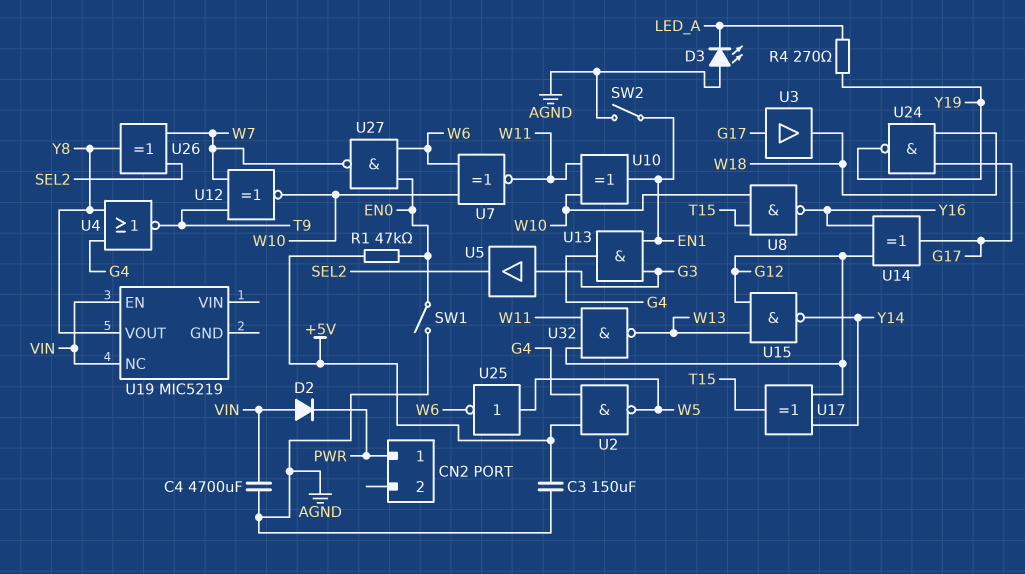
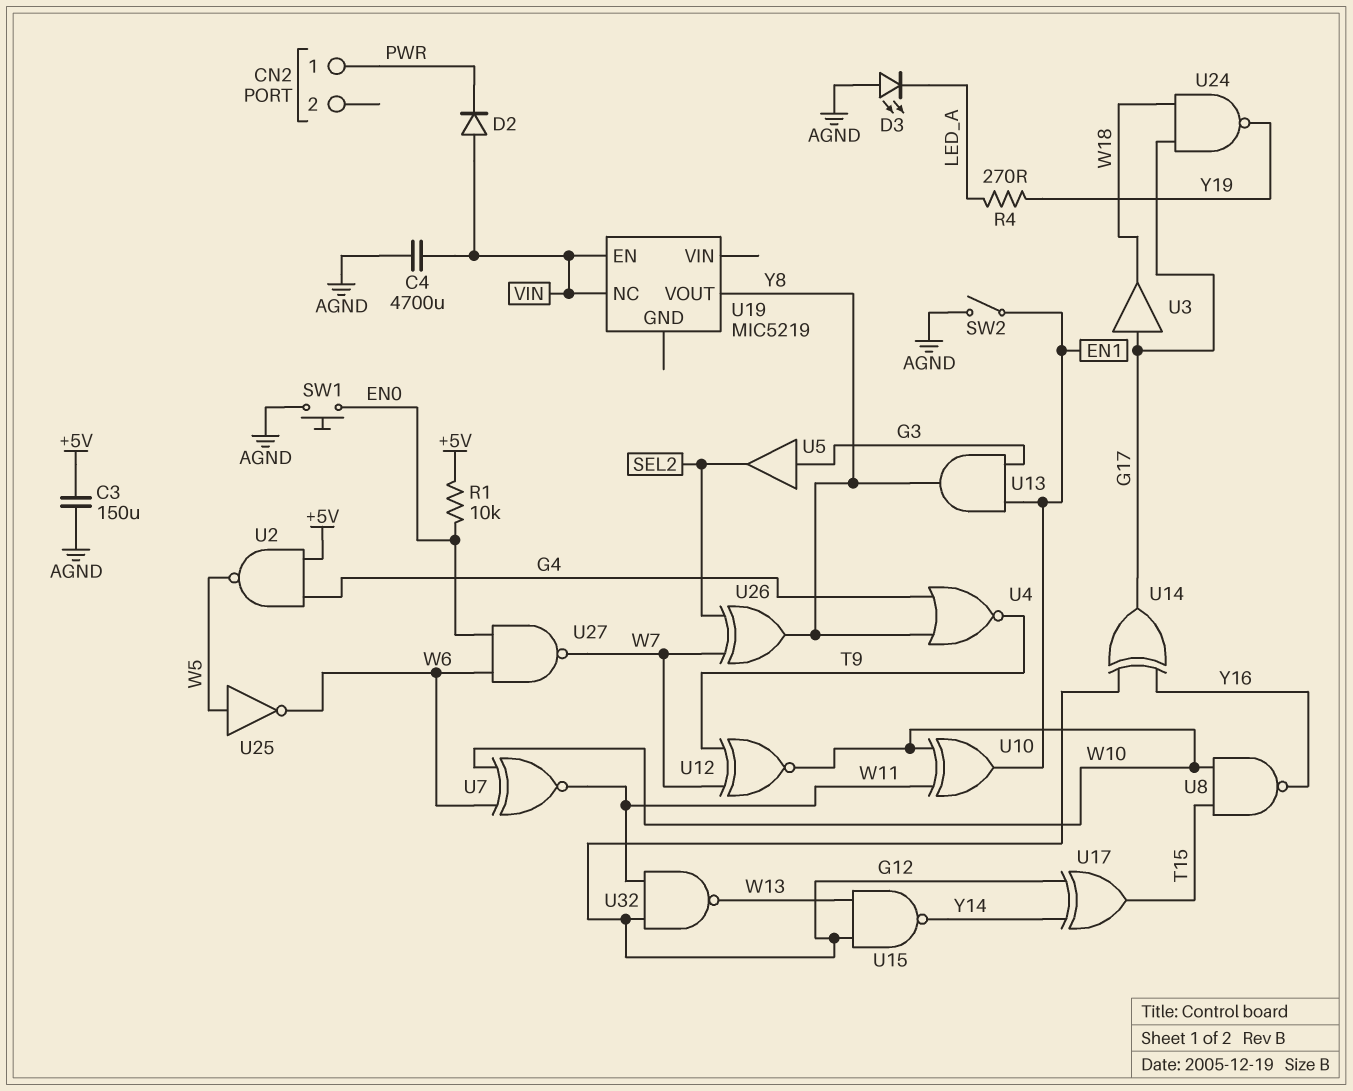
R1: 47k (+5V, EN0) -> 10k (+5V, EN0)
SW1: switch (AGND, EN0) -> button (AGND, EN0)
U13: AND (in EN1, in G3, out G4) -> AND (in EN1, in G3, out Y8)

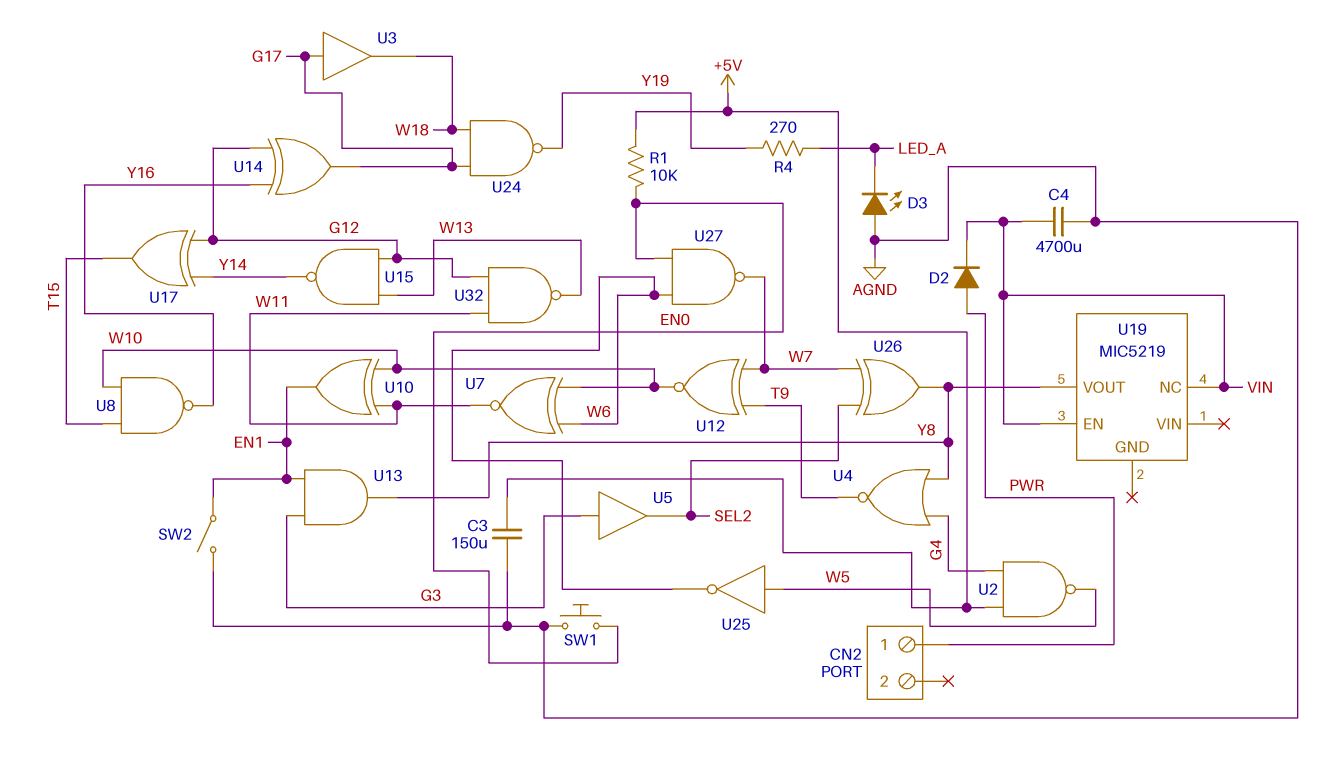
D2: diode (A VIN, K PWR) -> diode (A PWR, K VIN)

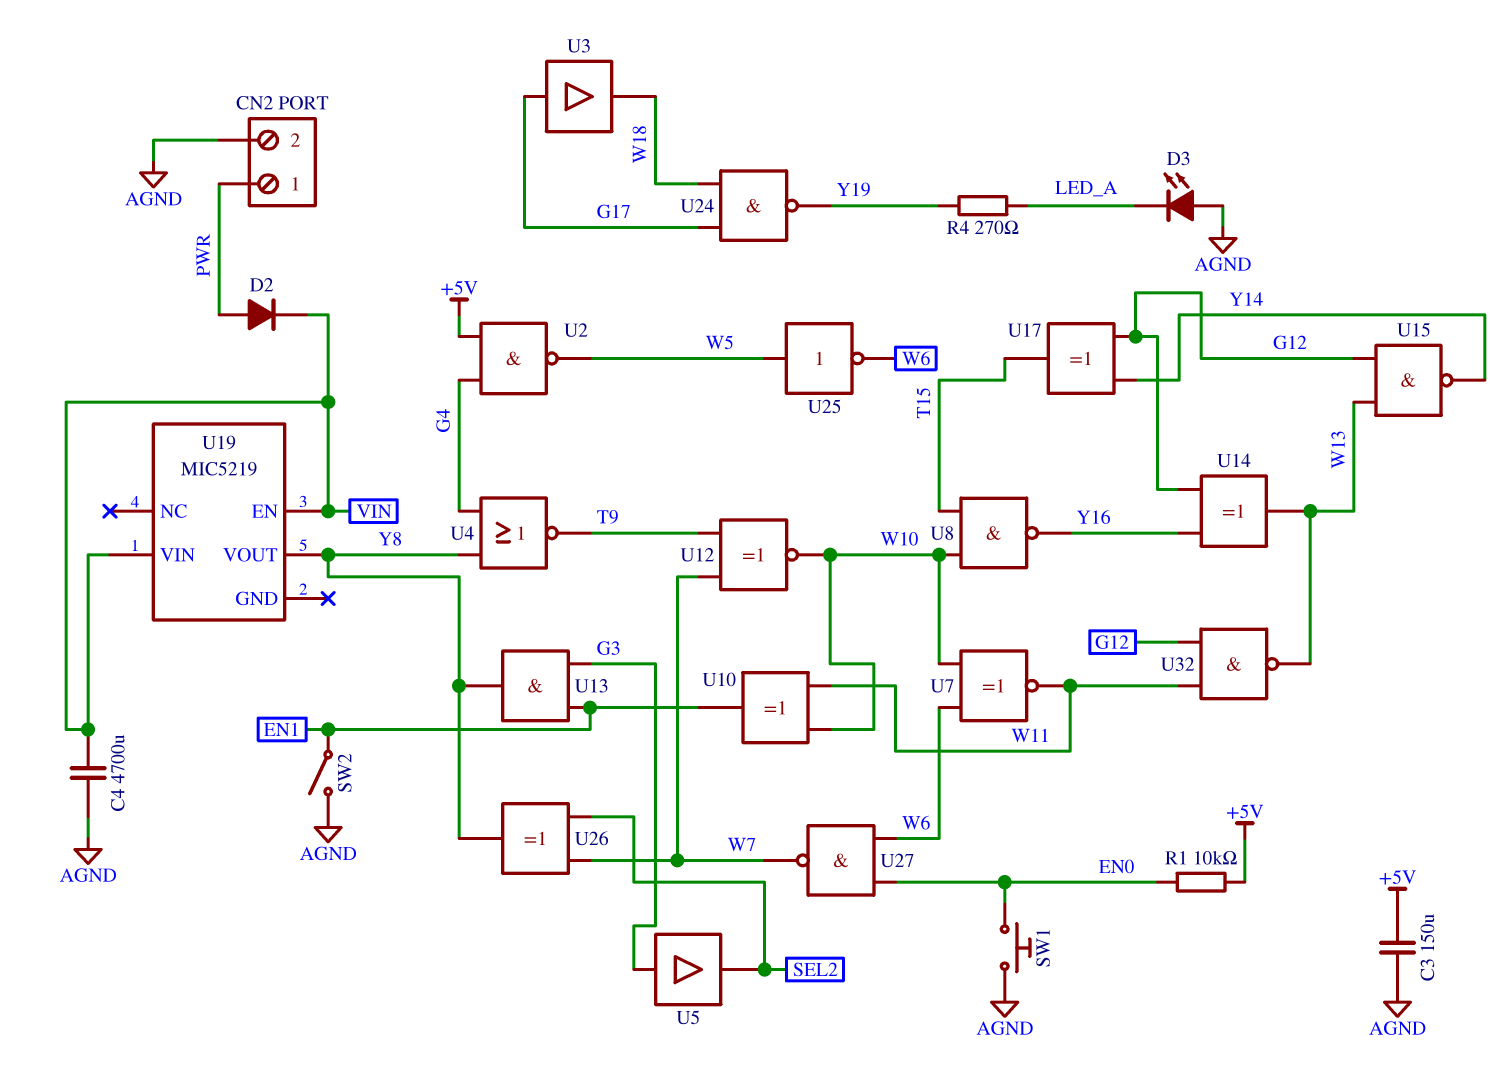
CN2 pin 2: none -> AGND
U14: XOR (in G12, in Y16, out G17) -> XOR (in G12, in Y16, out W13)
U19 pin NC: VIN -> none
U19 pin VIN: none -> VIN

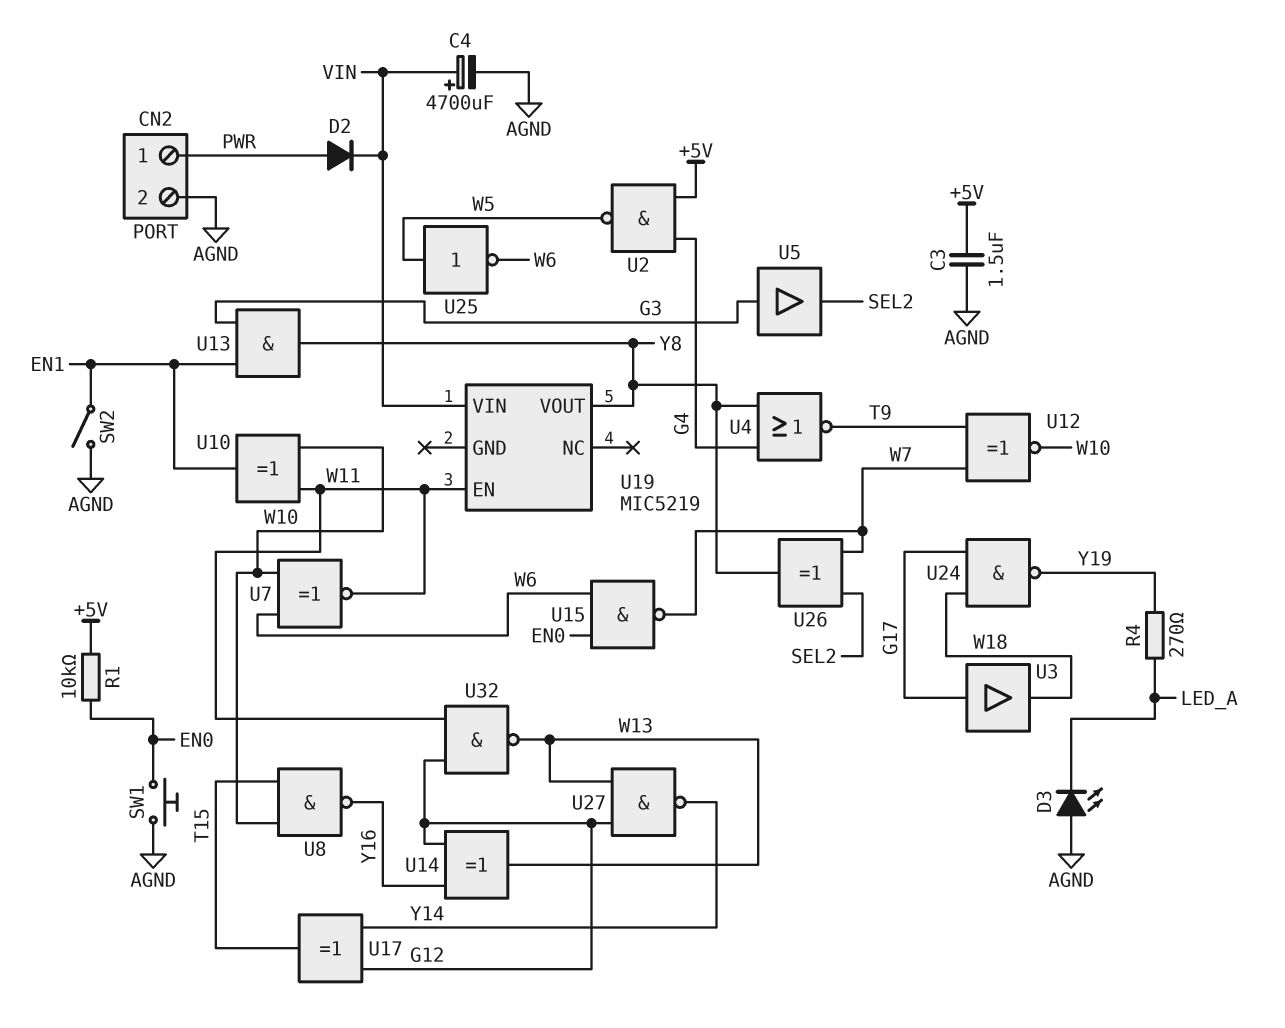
C3: 150uF (+5V, AGND) -> 1.5uF (+5V, AGND)
C4: 4700uF (AGND, VIN) -> 4700uF (plus VIN, minus AGND)
U15: NAND (in G12, in W13, out Y14) -> NAND (in EN0, in W6, out W7)
U19 pin EN: VIN -> W11
U27: NAND (in EN0, in W6, out W7) -> NAND (in G12, in W13, out Y14)

